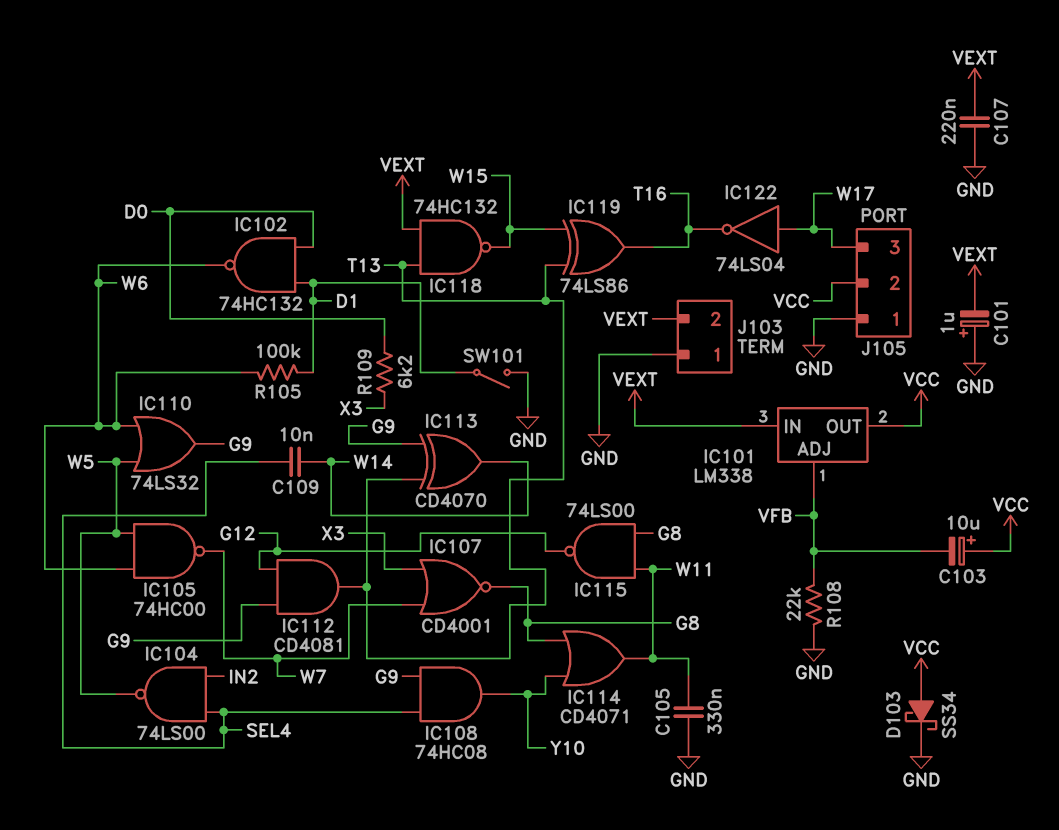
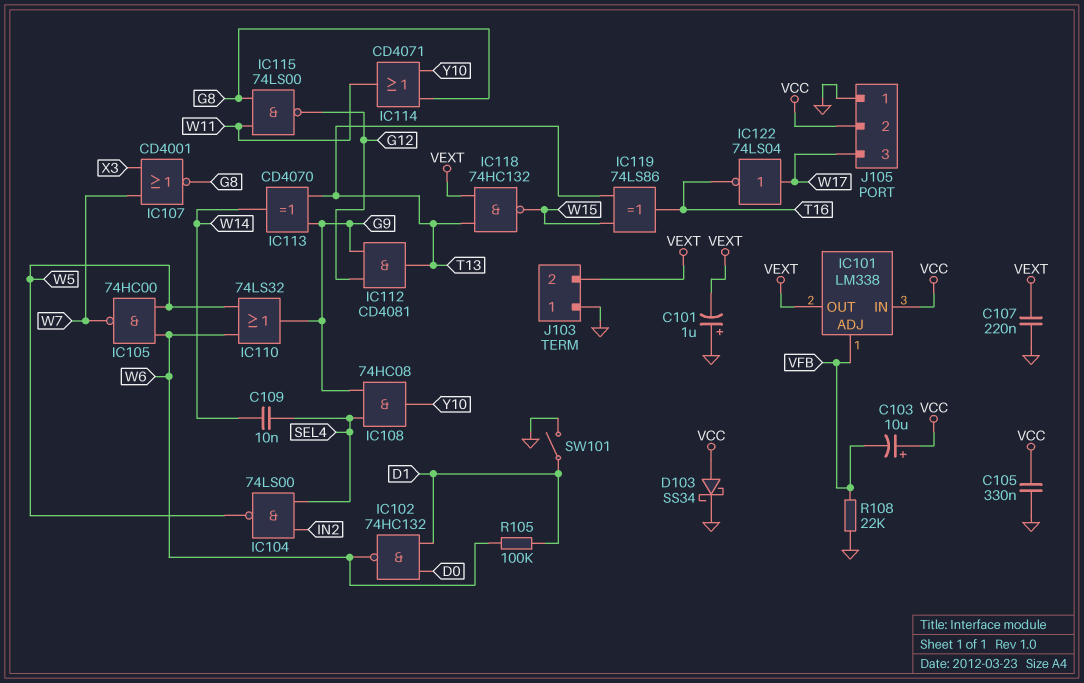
C105: 330nF (GND, W11) -> 330nF (GND, VCC)
IC101 pin IN: VEXT -> VCC
IC101 pin OUT: VCC -> VEXT
R109: 6.2k (D0, X3) -> none

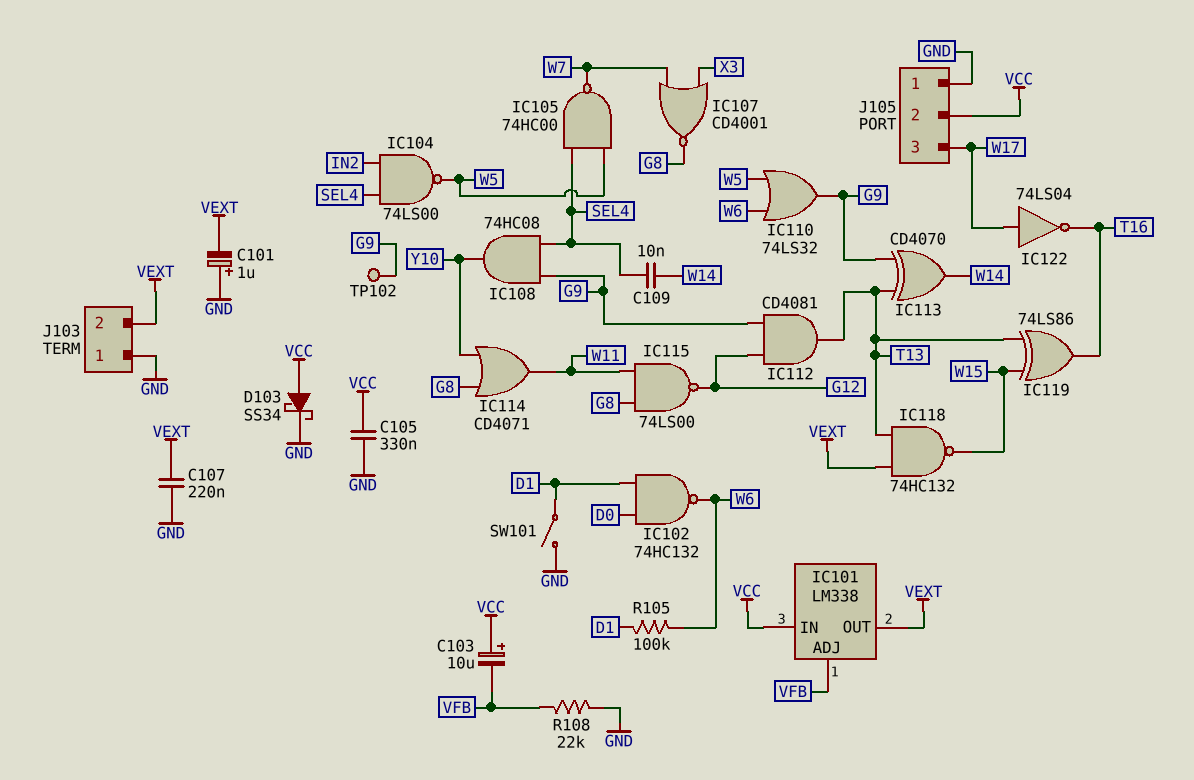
IC105: NAND 74HC00 (in W5, in W6, out W7) -> NAND 74HC00 (in SEL4, in W5, out W7)
TP102: none -> test point (G9)

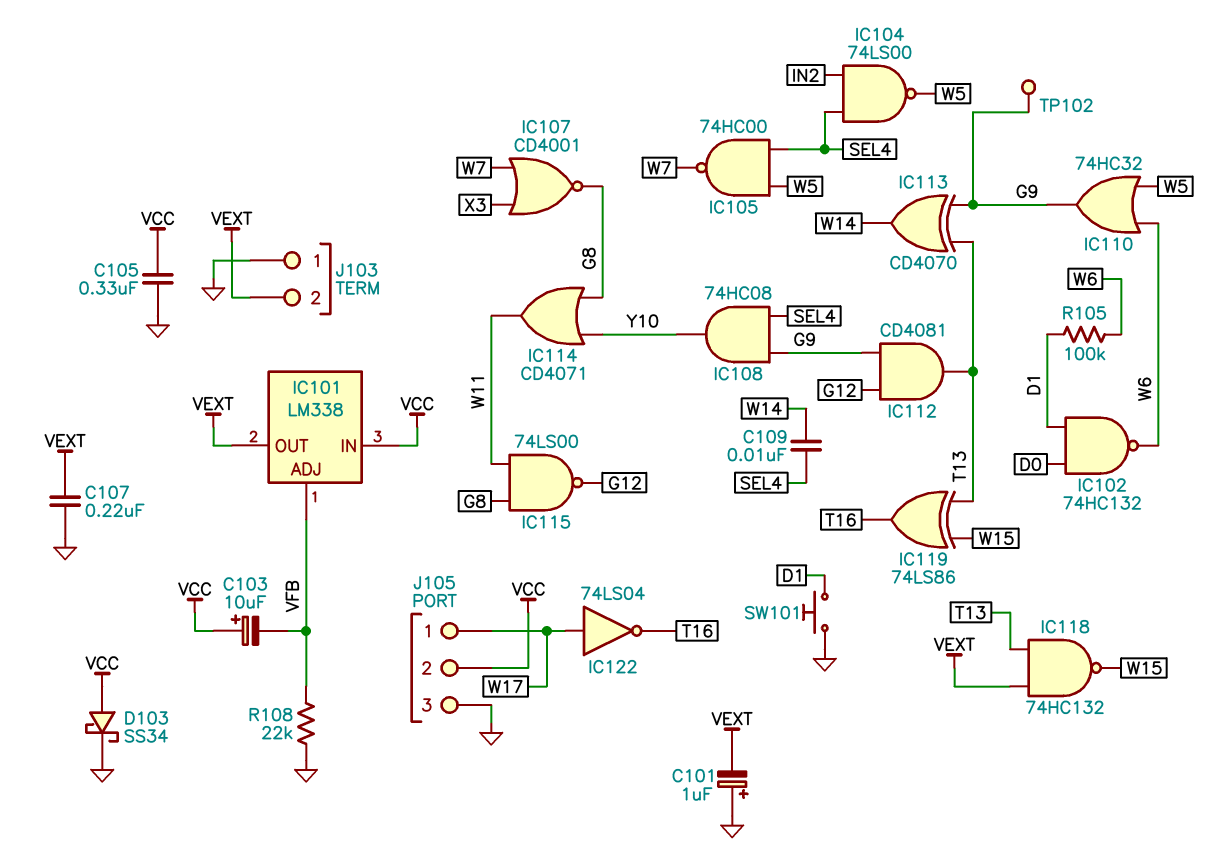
IC110: OR 74LS32 (in W5, in W6, out G9) -> OR 74HC32 (in W5, in W6, out G9)
J105 pin 1: GND -> W17
J105 pin 3: W17 -> GND
SW101: switch (D1, GND) -> button (D1, GND)

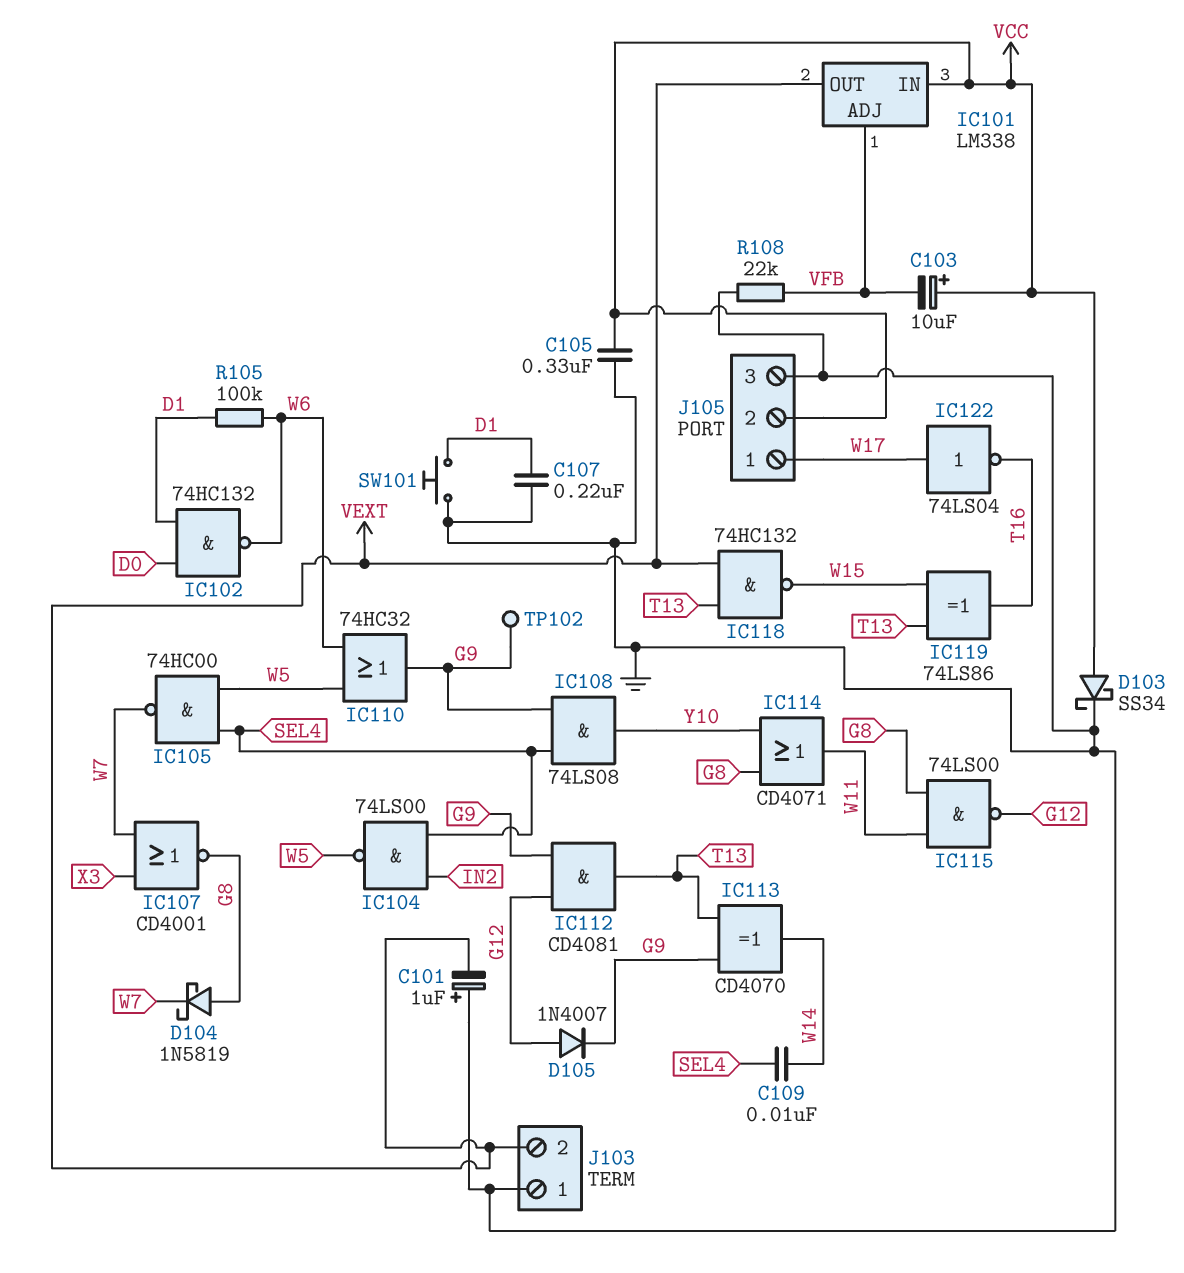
C107: 220nF (GND, VEXT) -> 220nF (D1, GND)
D104: none -> schottky 1N5819 (A G8, K W7)
D105: none -> diode 1N4007 (A G12, K G9)
IC108: AND 74HC08 (in G9, in SEL4, out Y10) -> AND 74LS08 (in G9, in SEL4, out Y10)

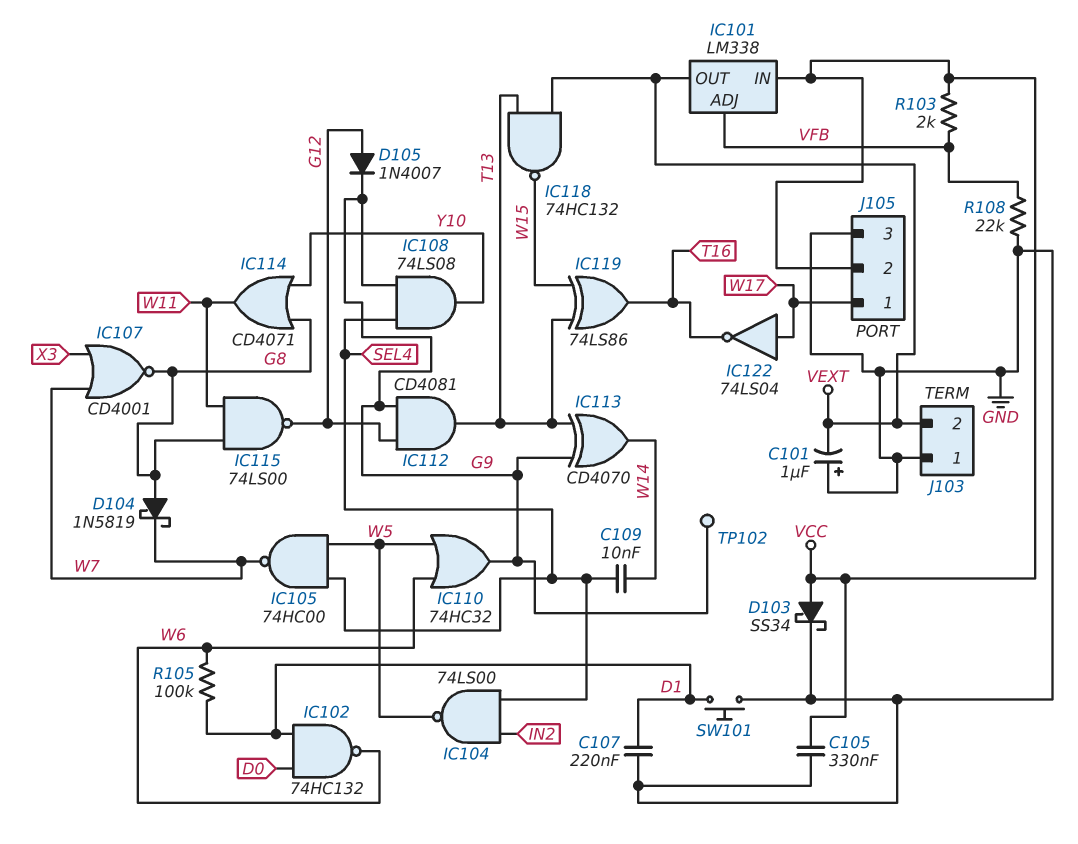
C103: 10uF (plus VCC, minus VFB) -> none
R103: none -> 2k (VCC, VFB)

